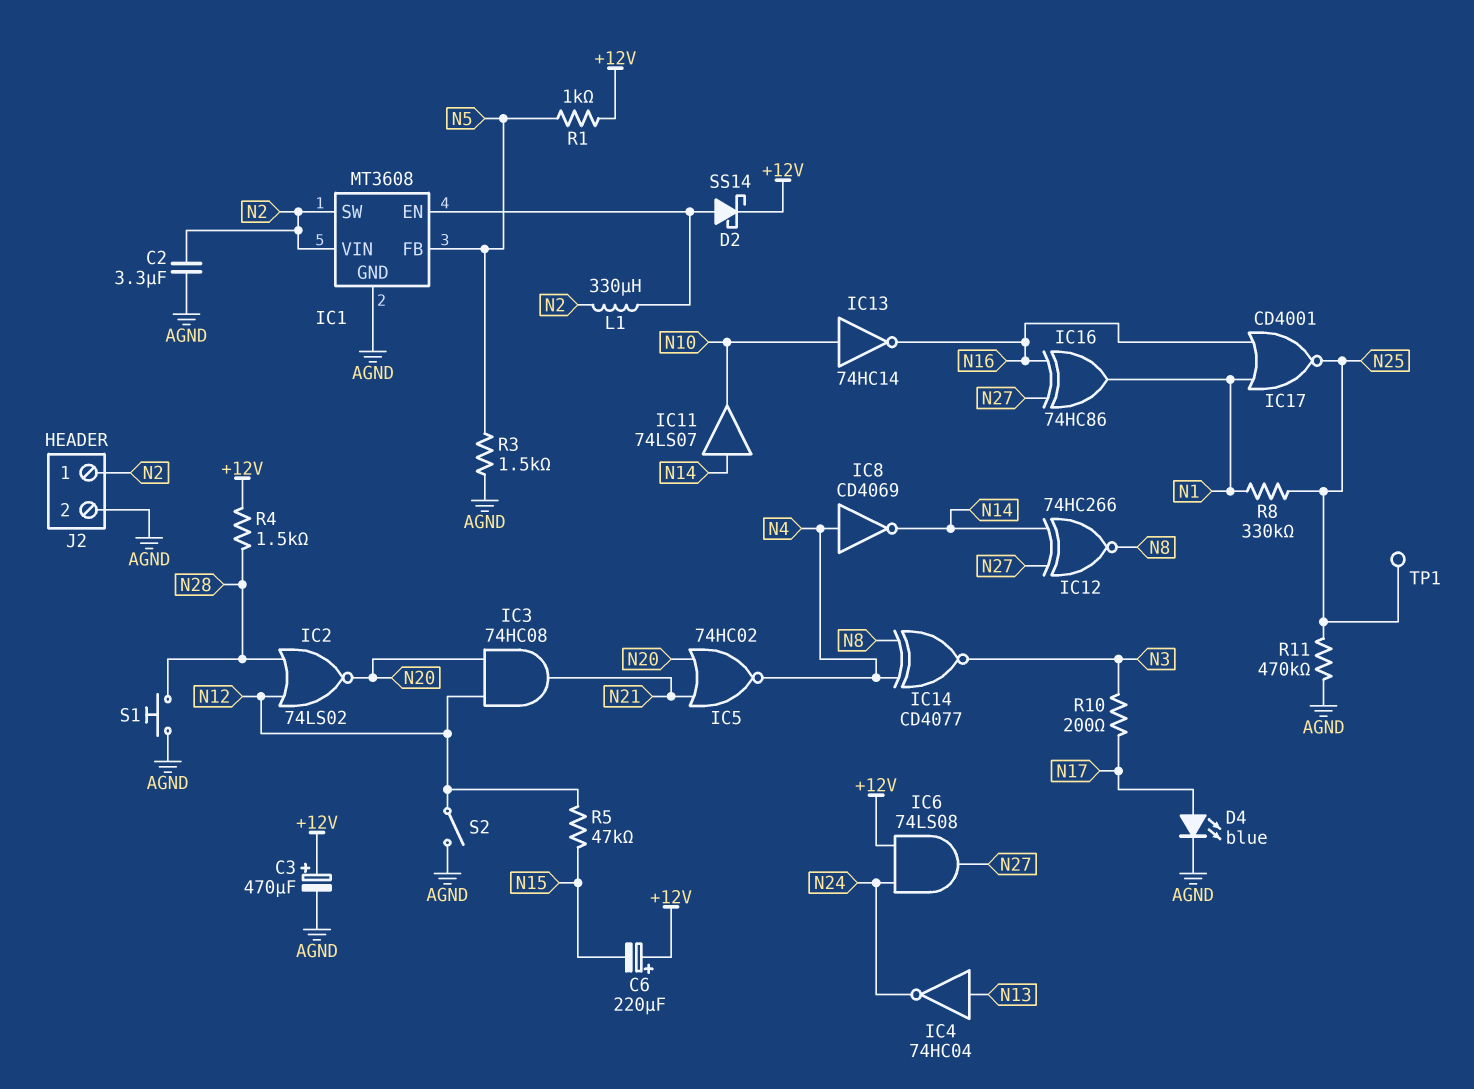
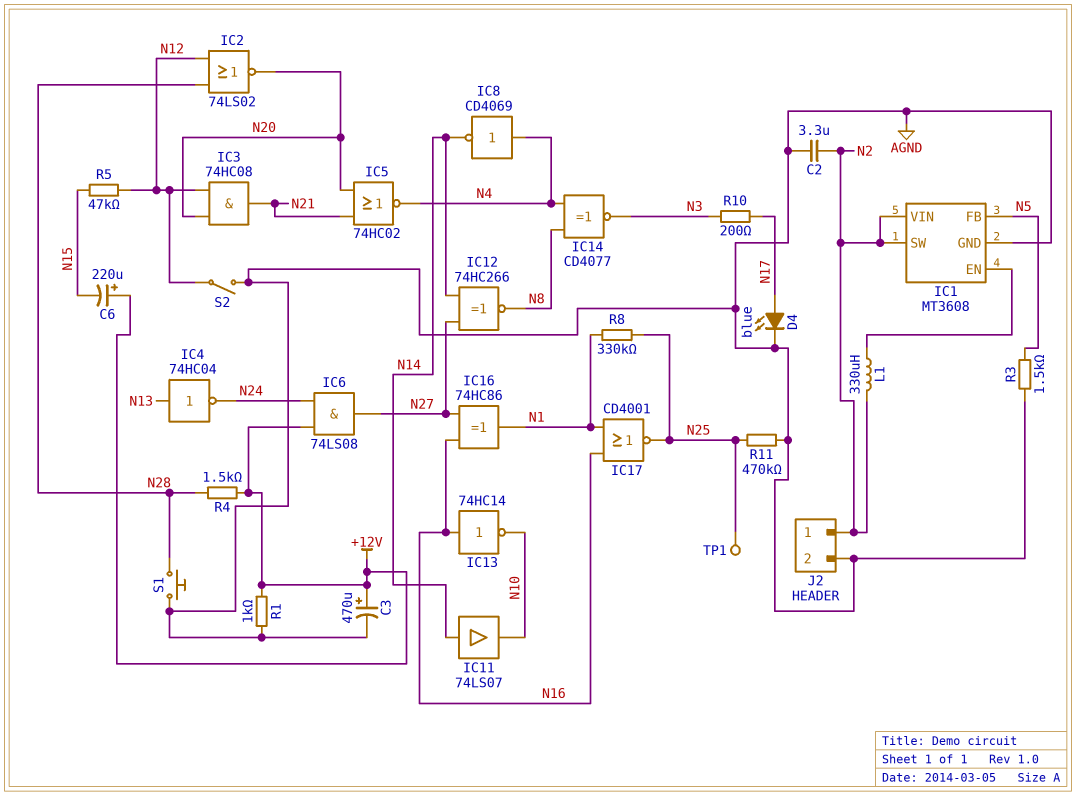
D2: schottky SS14 (A IC1/EN, K +12V) -> none
IC13: NOT 74HC14 (in N10, out N16) -> NOT 74HC14 (in N16, out N10)
R1: 1k (+12V, N5) -> 1k (+12V, AGND)

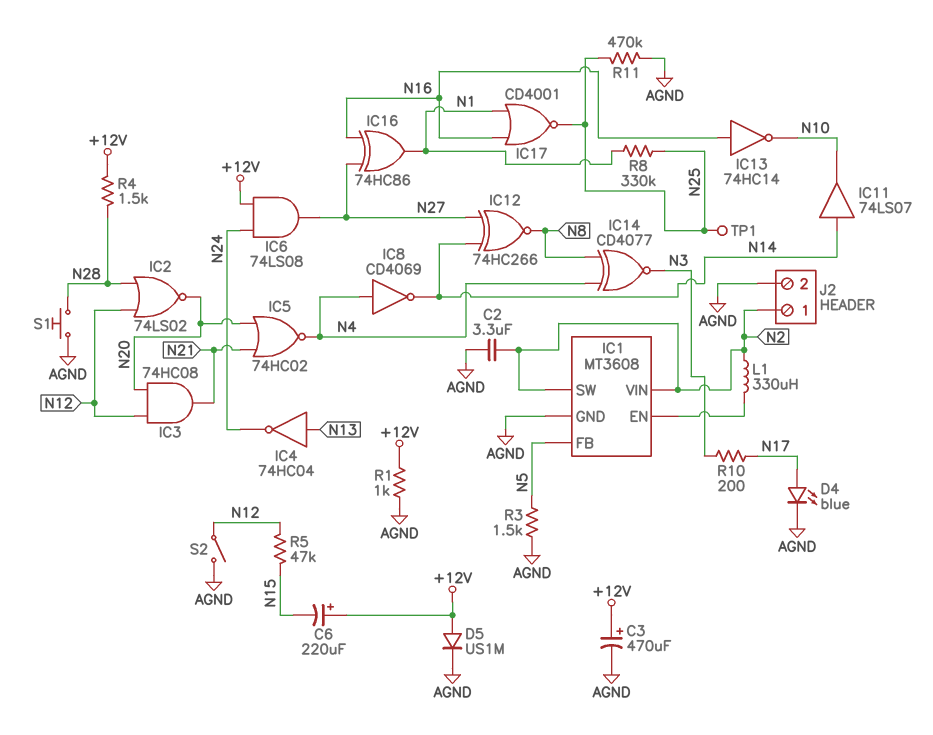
D5: none -> diode US1M (A +12V, K AGND)

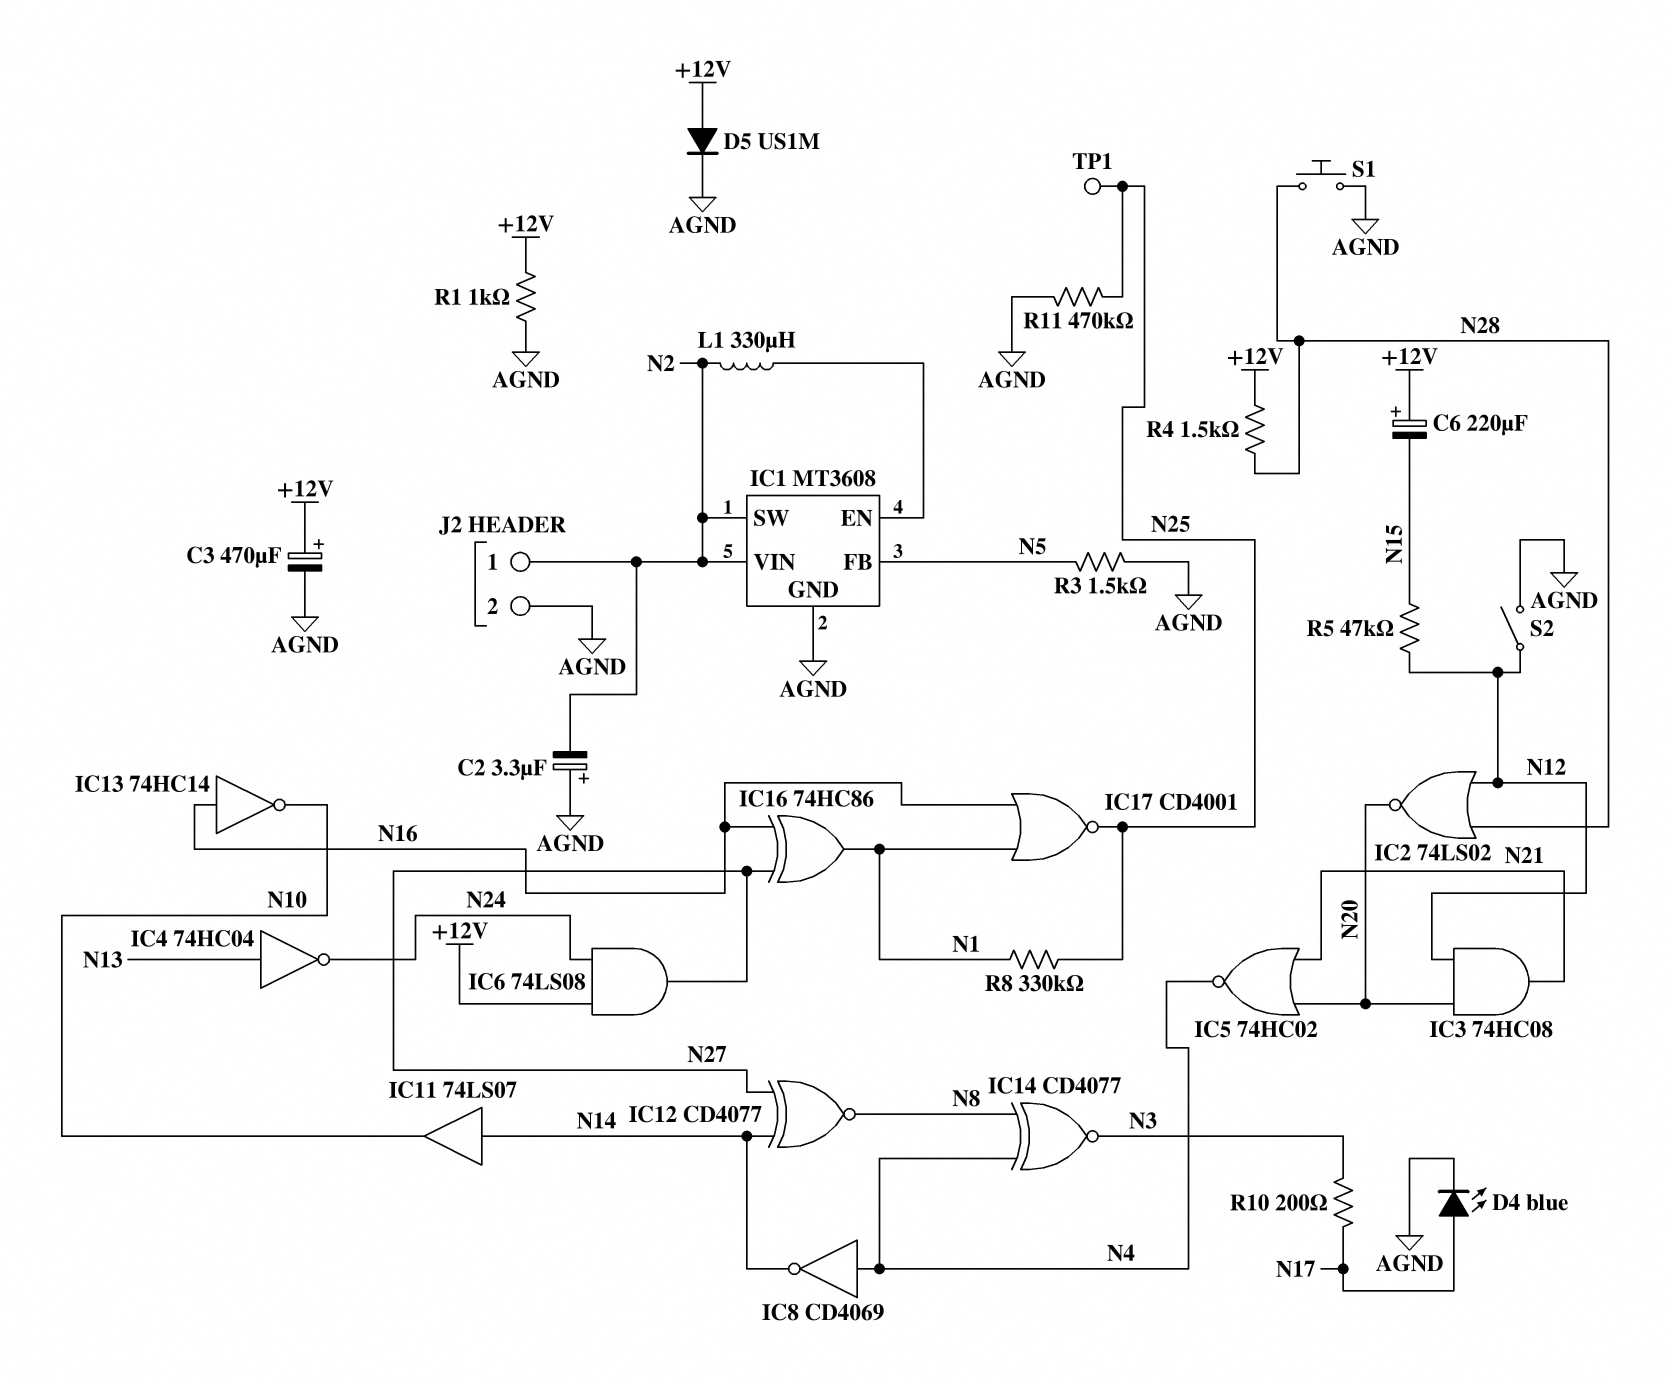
C2: 3.3uF (AGND, N2) -> 3.3uF (plus AGND, minus N2)
IC12: XNOR 74HC266 (in N14, in N27, out N8) -> XNOR CD4077 (in N14, in N27, out N8)

